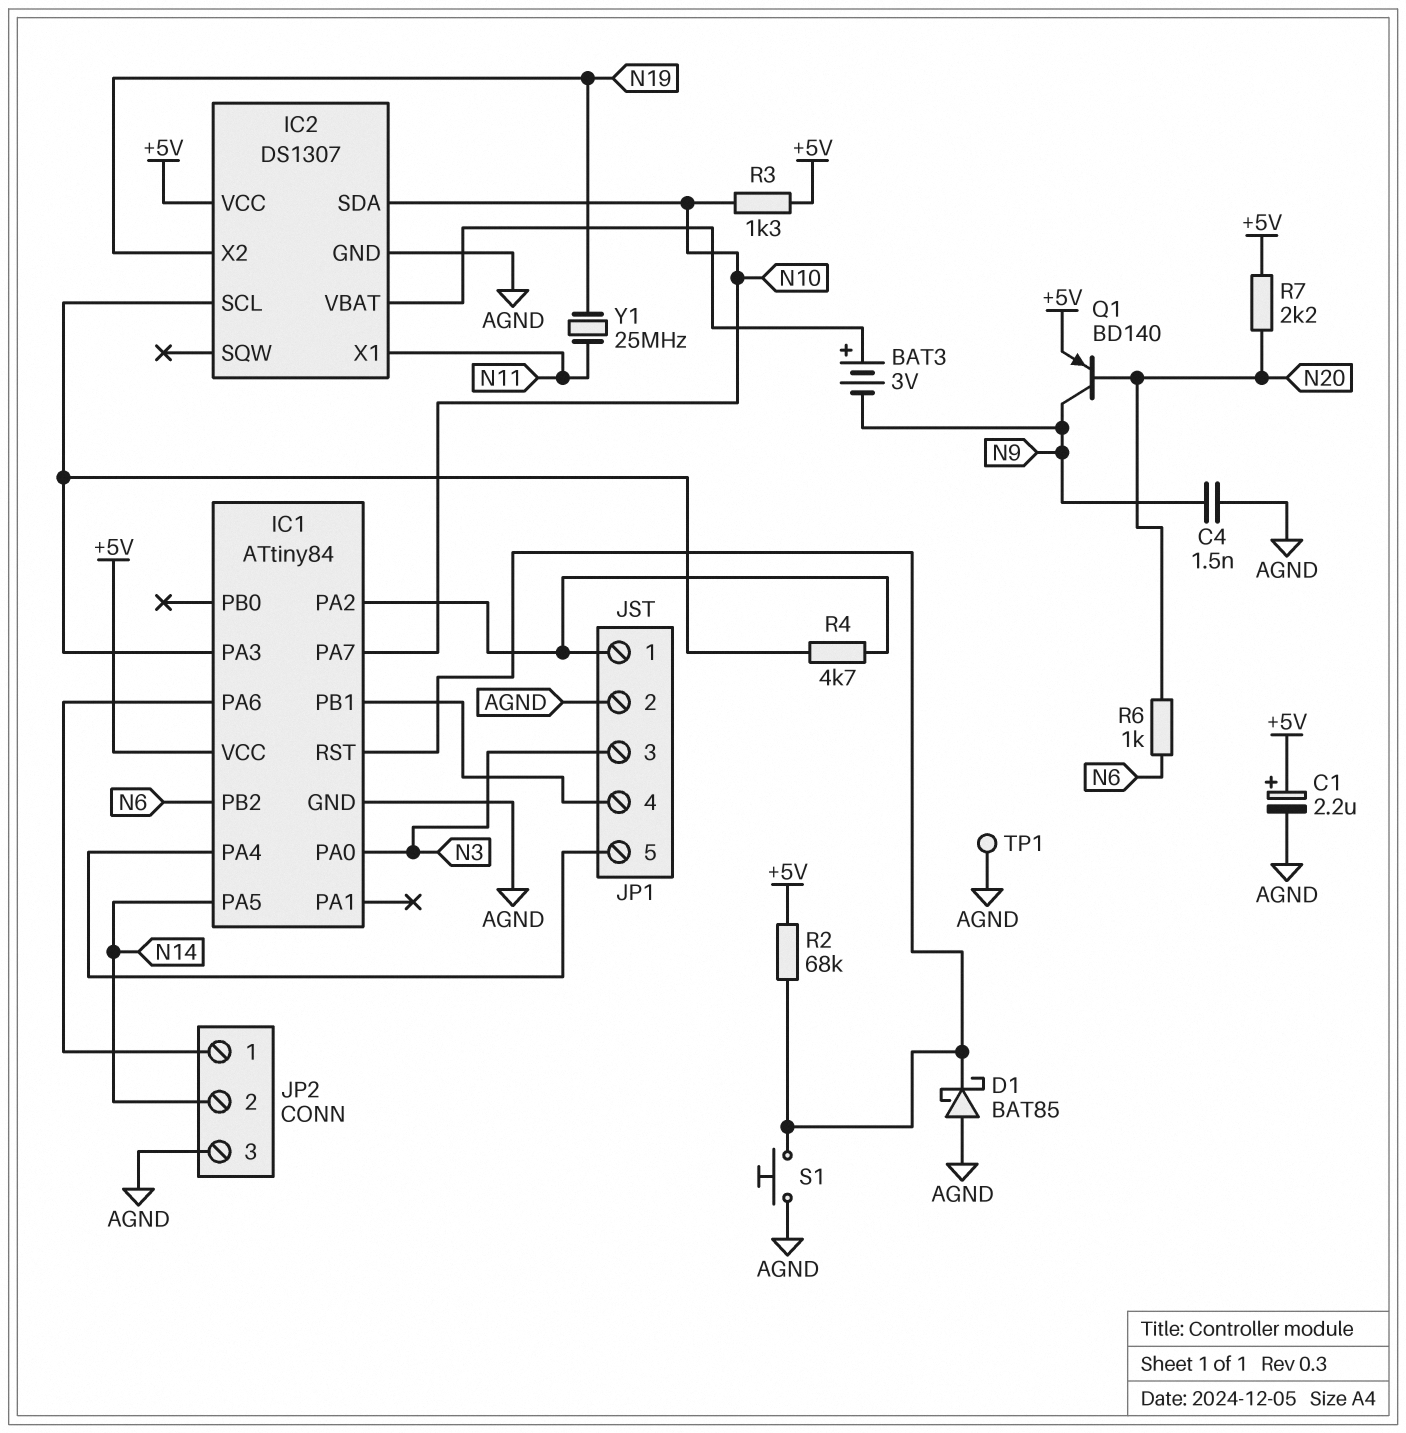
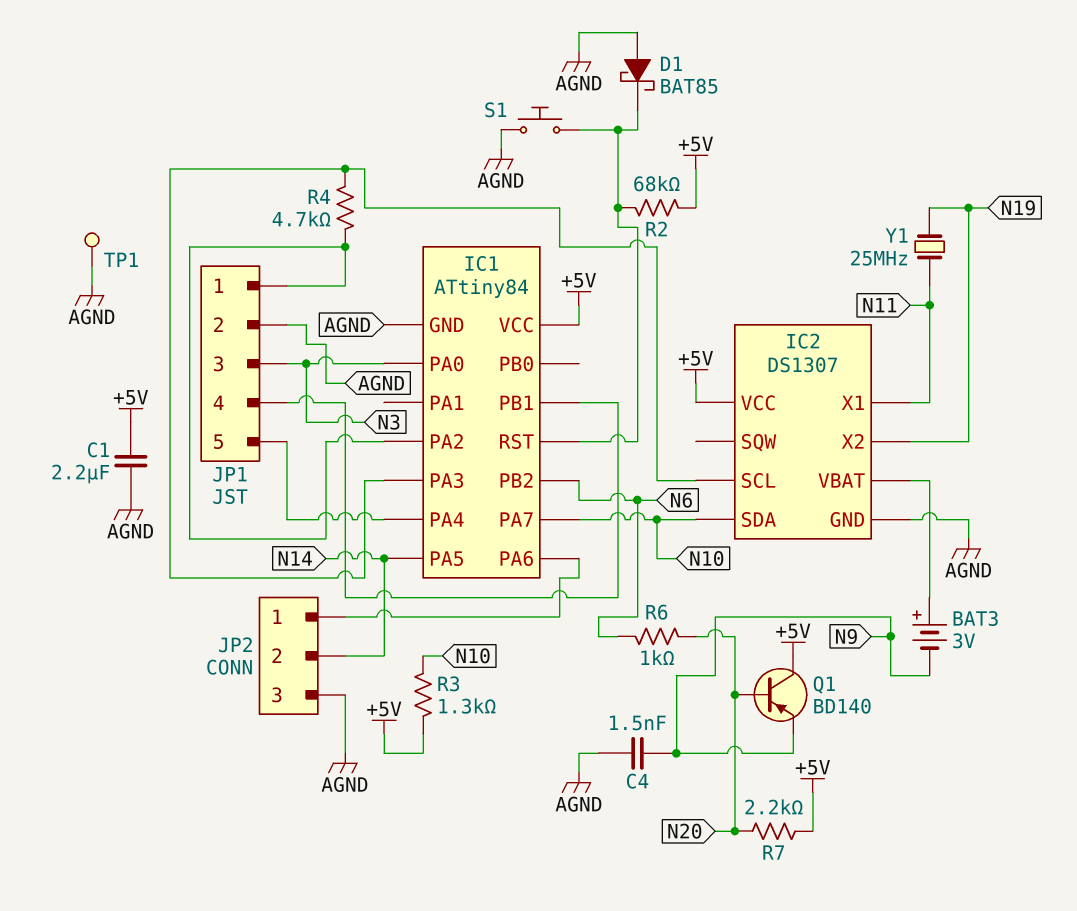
C1: 2.2uF (plus +5V, minus AGND) -> 2.2uF (+5V, AGND)
Q1: PNP BD140 (B N20, C N9, E +5V) -> PNP BD140 (B N20, C +5V, E N9)

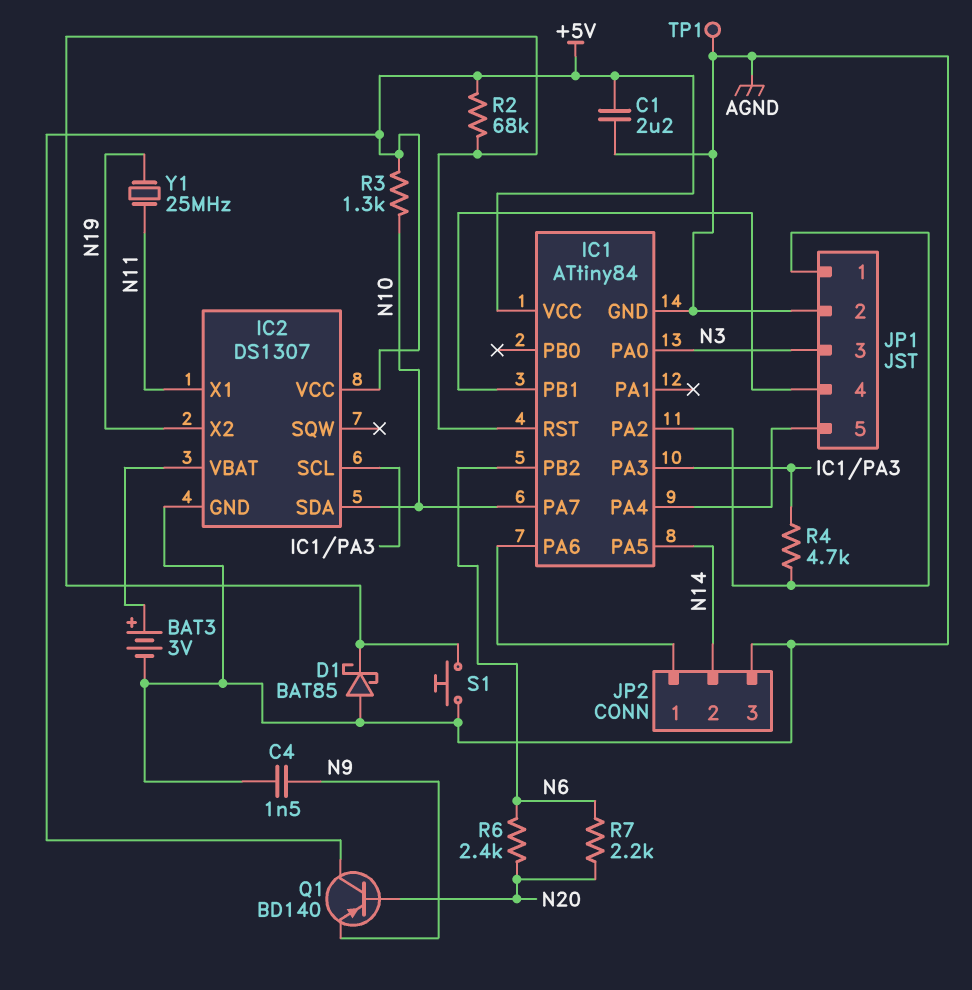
BAT3: 3V (plus IC2/VBAT, minus N9) -> 3V (plus IC2/VBAT, minus AGND)
R6: 1k (N6, N20) -> 2.4k (N6, N20)
R7: 2.2k (+5V, N20) -> 2.2k (N6, N20)

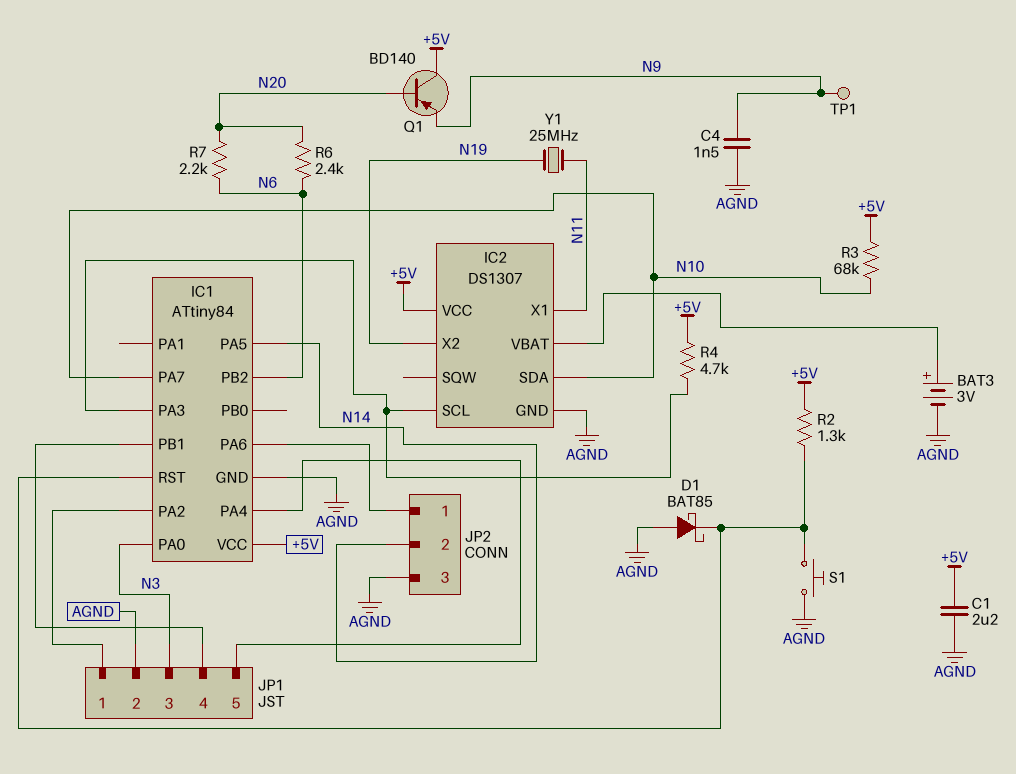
R2: 68k (+5V, IC1/RST) -> 1.3k (+5V, IC1/RST)
R3: 1.3k (+5V, N10) -> 68k (+5V, N10)
R4: 4.7k (IC1/PA2, IC1/PA3) -> 4.7k (+5V, IC1/PA3)
TP1: test point (AGND) -> test point (N9)

